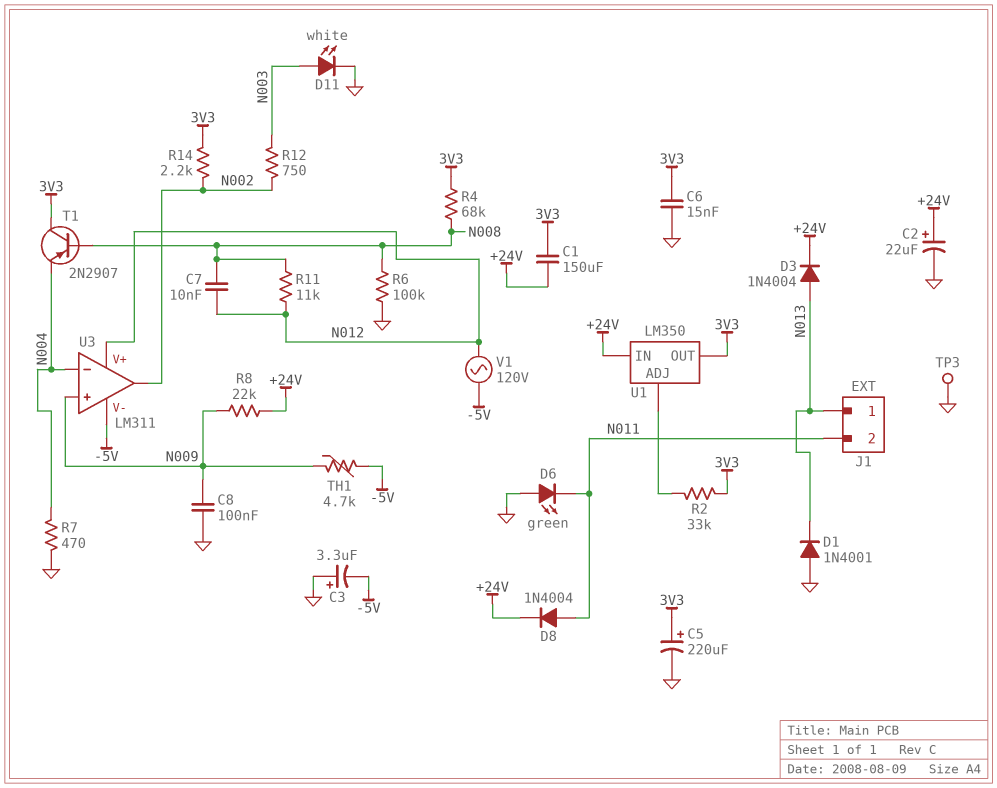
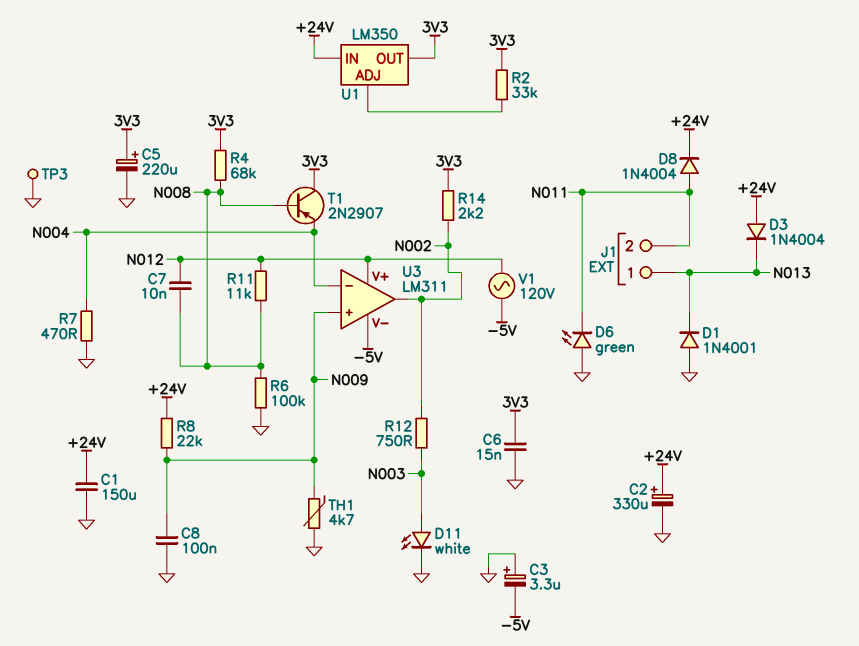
C1: 150uF (+24V, 3V3) -> 150uF (+24V, GND)
C2: 22uF (plus +24V, minus GND) -> 330uF (plus +24V, minus GND)
D3: diode 1N4004 (A N013, K +24V) -> diode 1N4004 (A +24V, K N013)
TH1: 4.7k (-5V, N009) -> 4.7k (GND, N009)

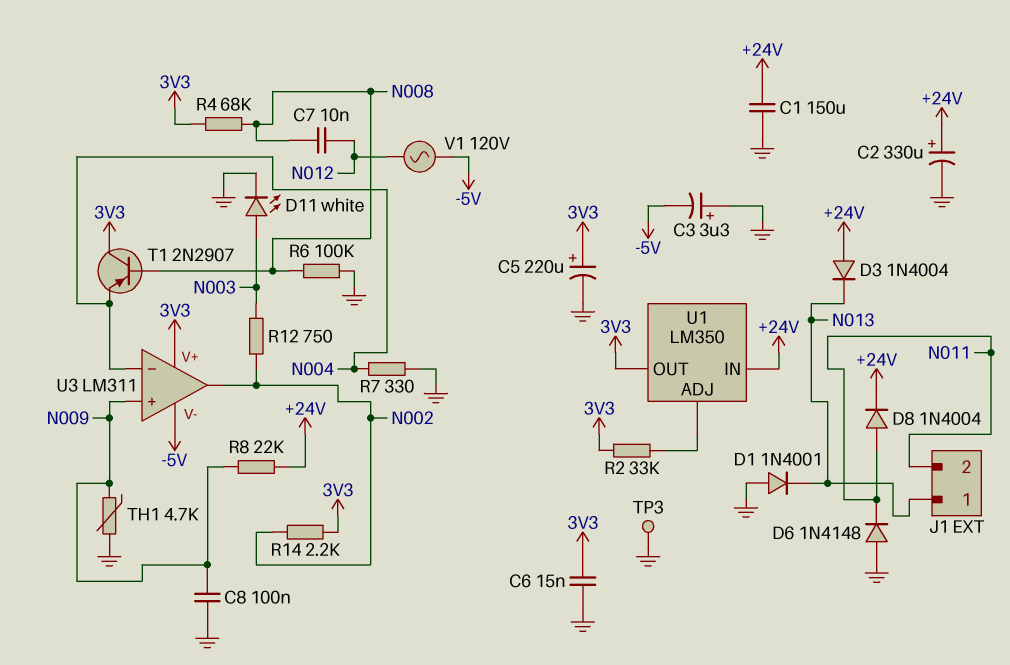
D6: LED green (A GND, K N011) -> diode 1N4148 (A GND, K N011)
R7: 470 (GND, N004) -> 330 (GND, N004)
R11: 11k (N008, N012) -> none
U3 pin V+: N012 -> 3V3

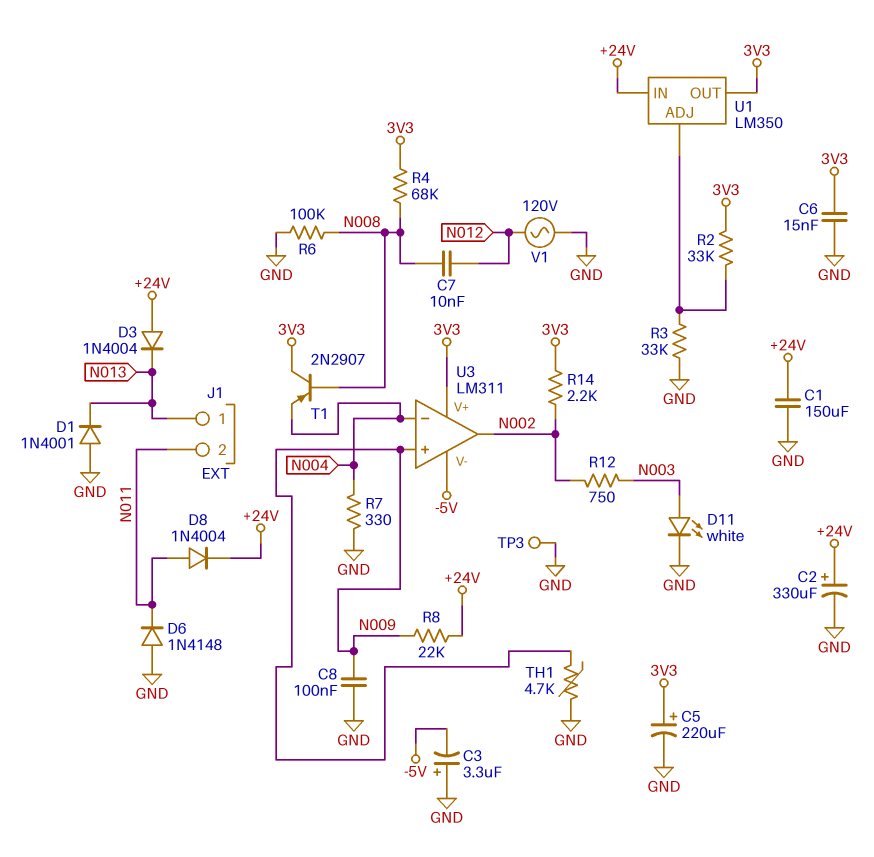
R3: none -> 33k (GND, U1/ADJ)
V1: AC 120V (-5V, N012) -> AC 120V (GND, N012)

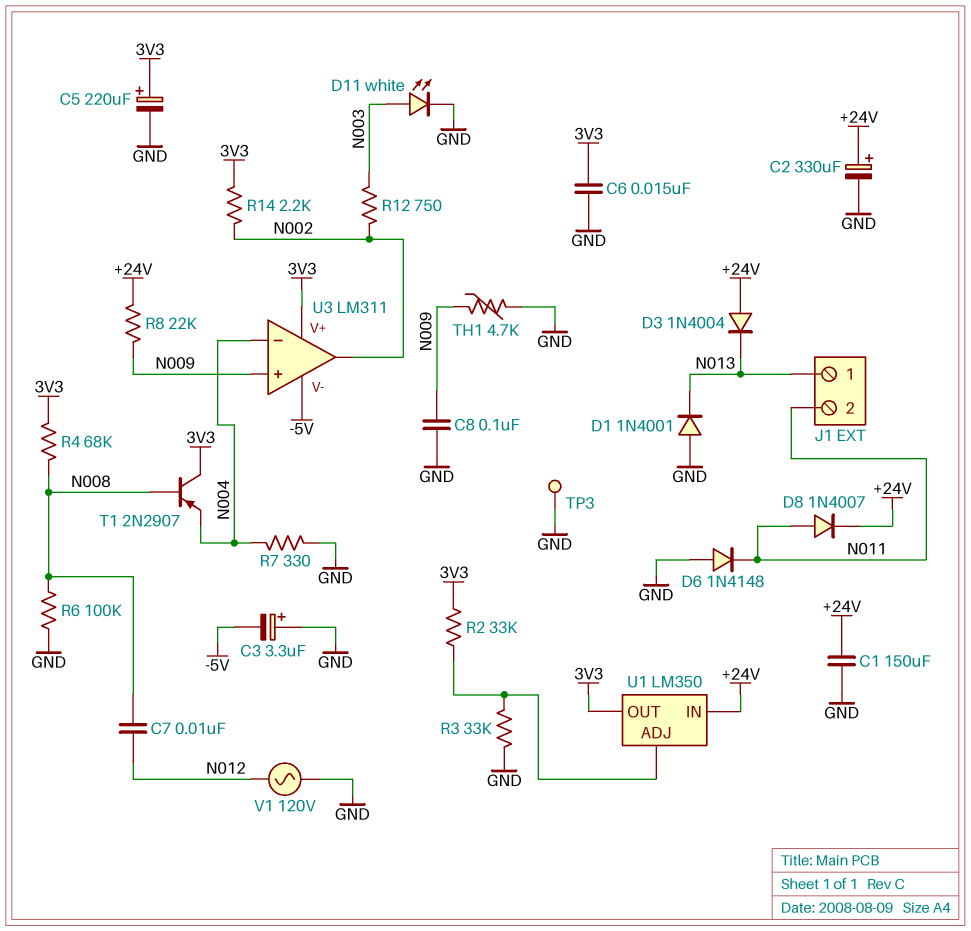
D8: diode 1N4004 (A N011, K +24V) -> diode 1N4007 (A N011, K +24V)

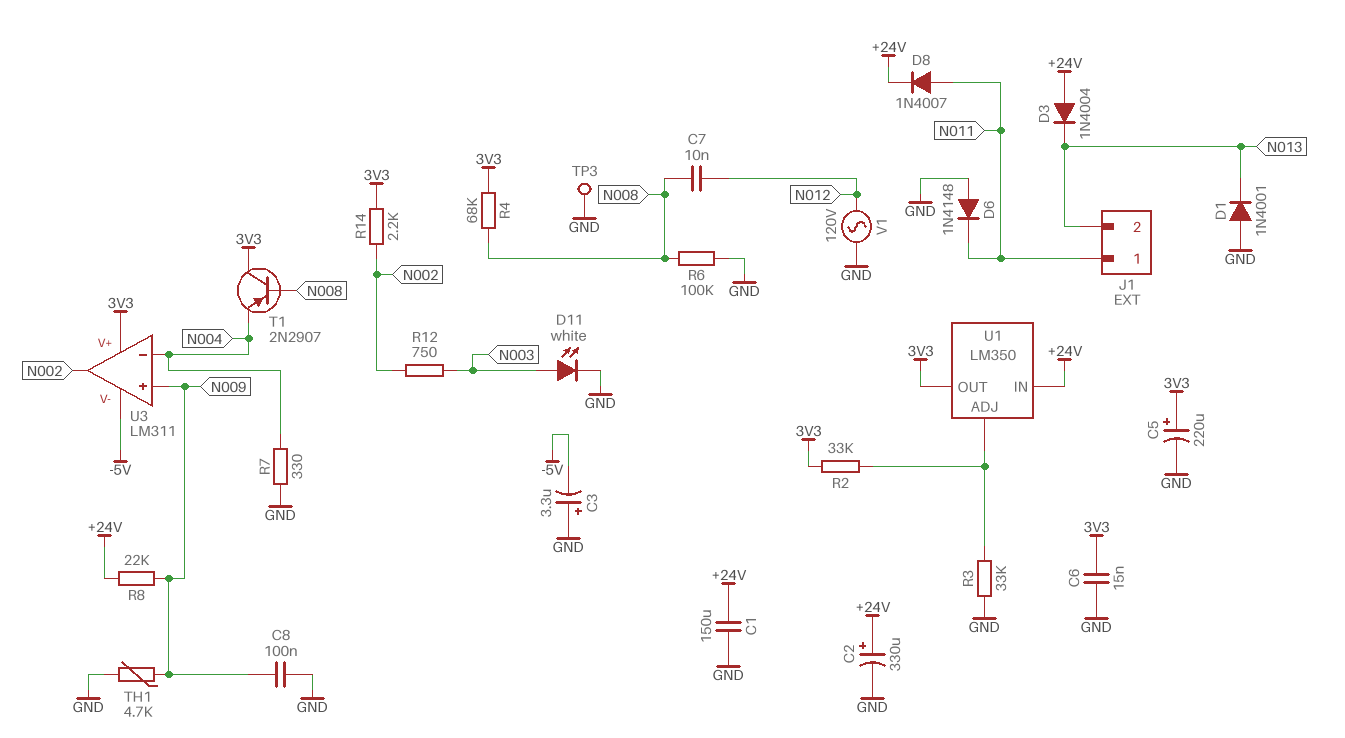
J1 pin 1: N013 -> N011
J1 pin 2: N011 -> N013

